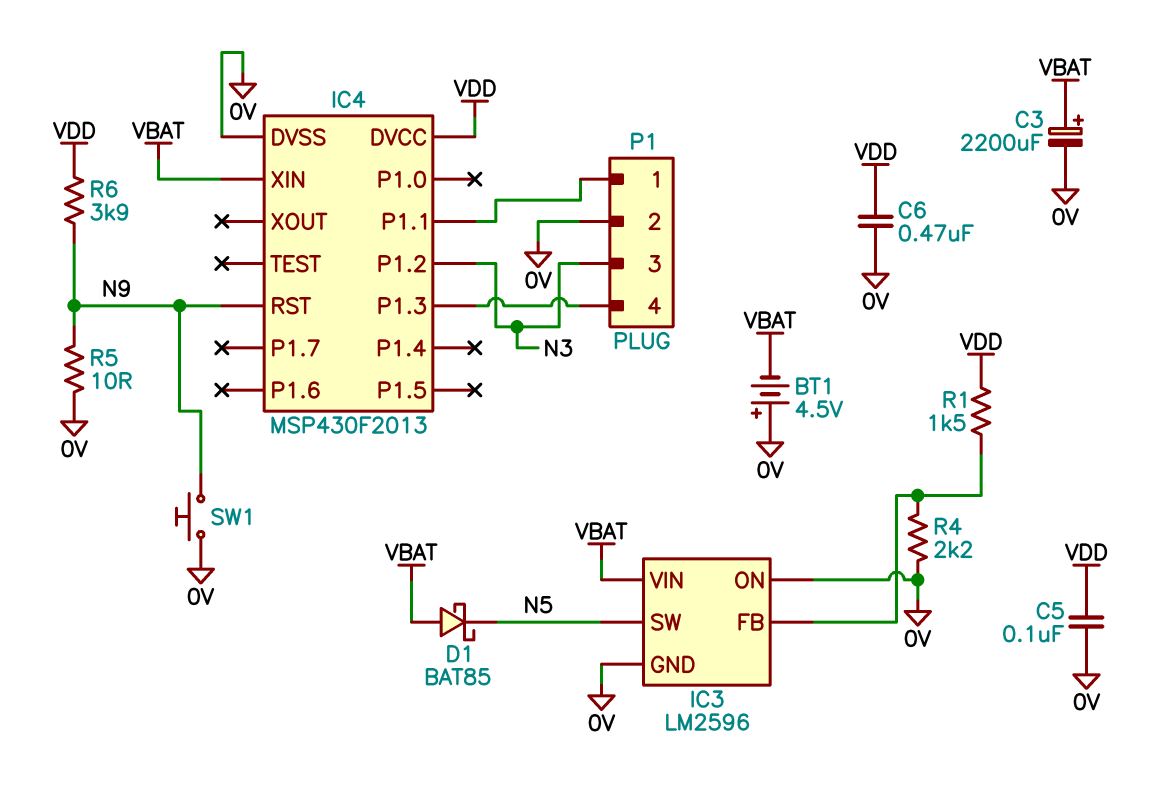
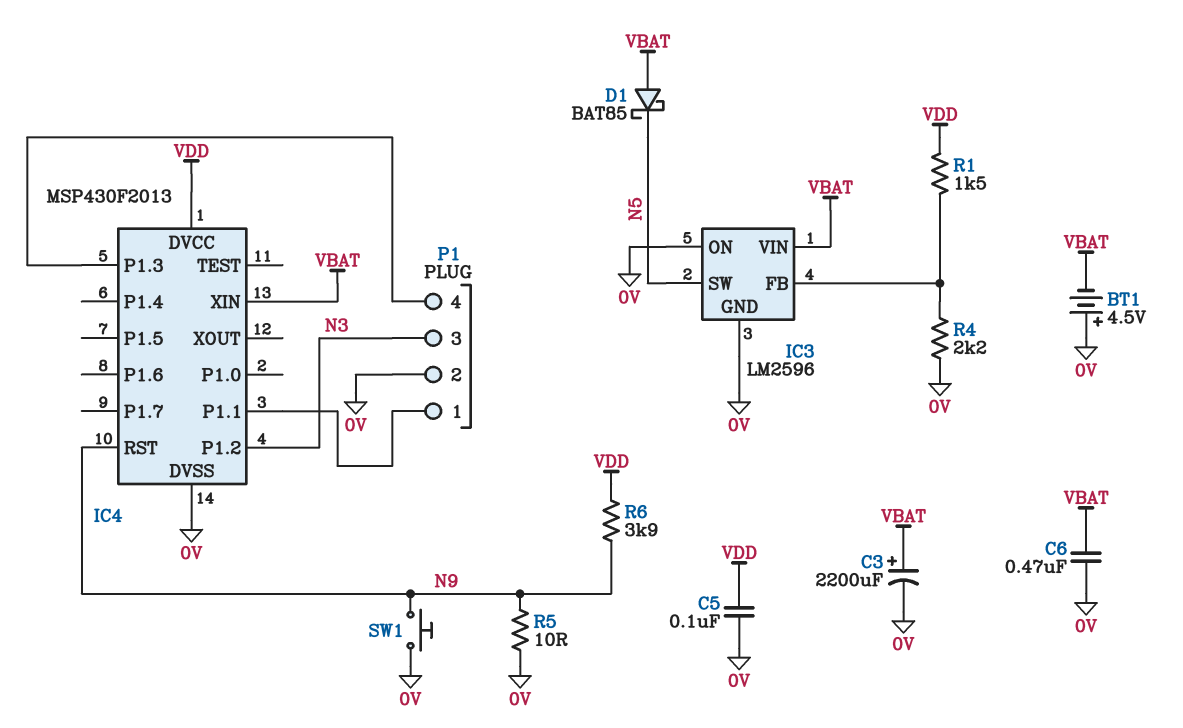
C6: 470nF (0V, VDD) -> 470nF (0V, VBAT)

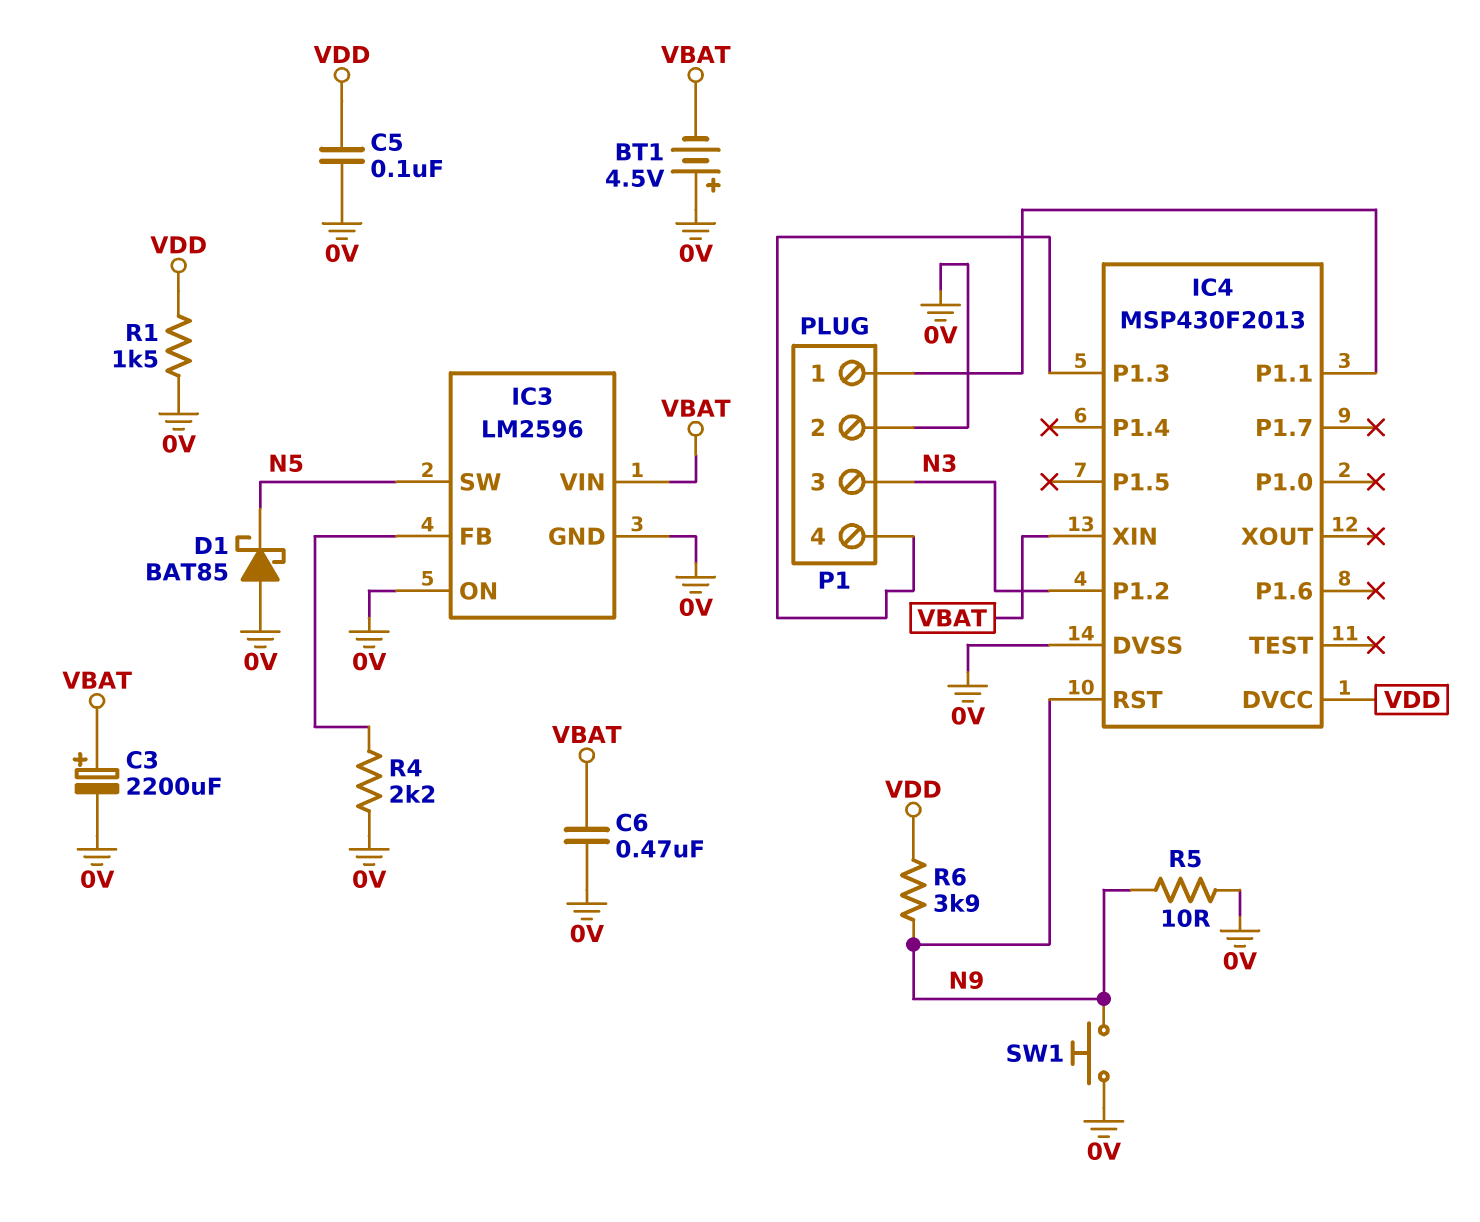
D1: schottky BAT85 (A VBAT, K N5) -> schottky BAT85 (A 0V, K N5)
R1: 1.5k (IC3/FB, VDD) -> 1.5k (0V, VDD)

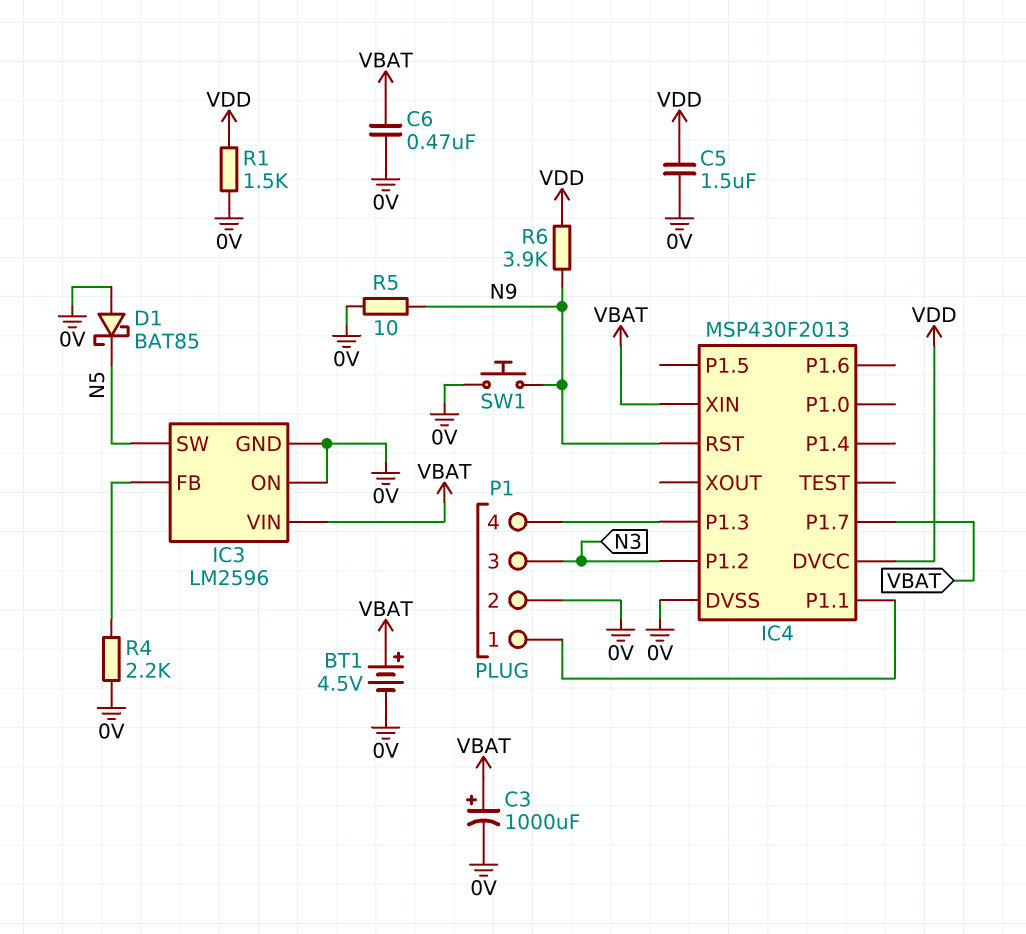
BT1: 4.5V (plus 0V, minus VBAT) -> 4.5V (plus VBAT, minus 0V)
C3: 2200uF (plus VBAT, minus 0V) -> 1000uF (plus VBAT, minus 0V)
C5: 100nF (0V, VDD) -> 1.5uF (0V, VDD)
IC4 pin P1.7: none -> VBAT

